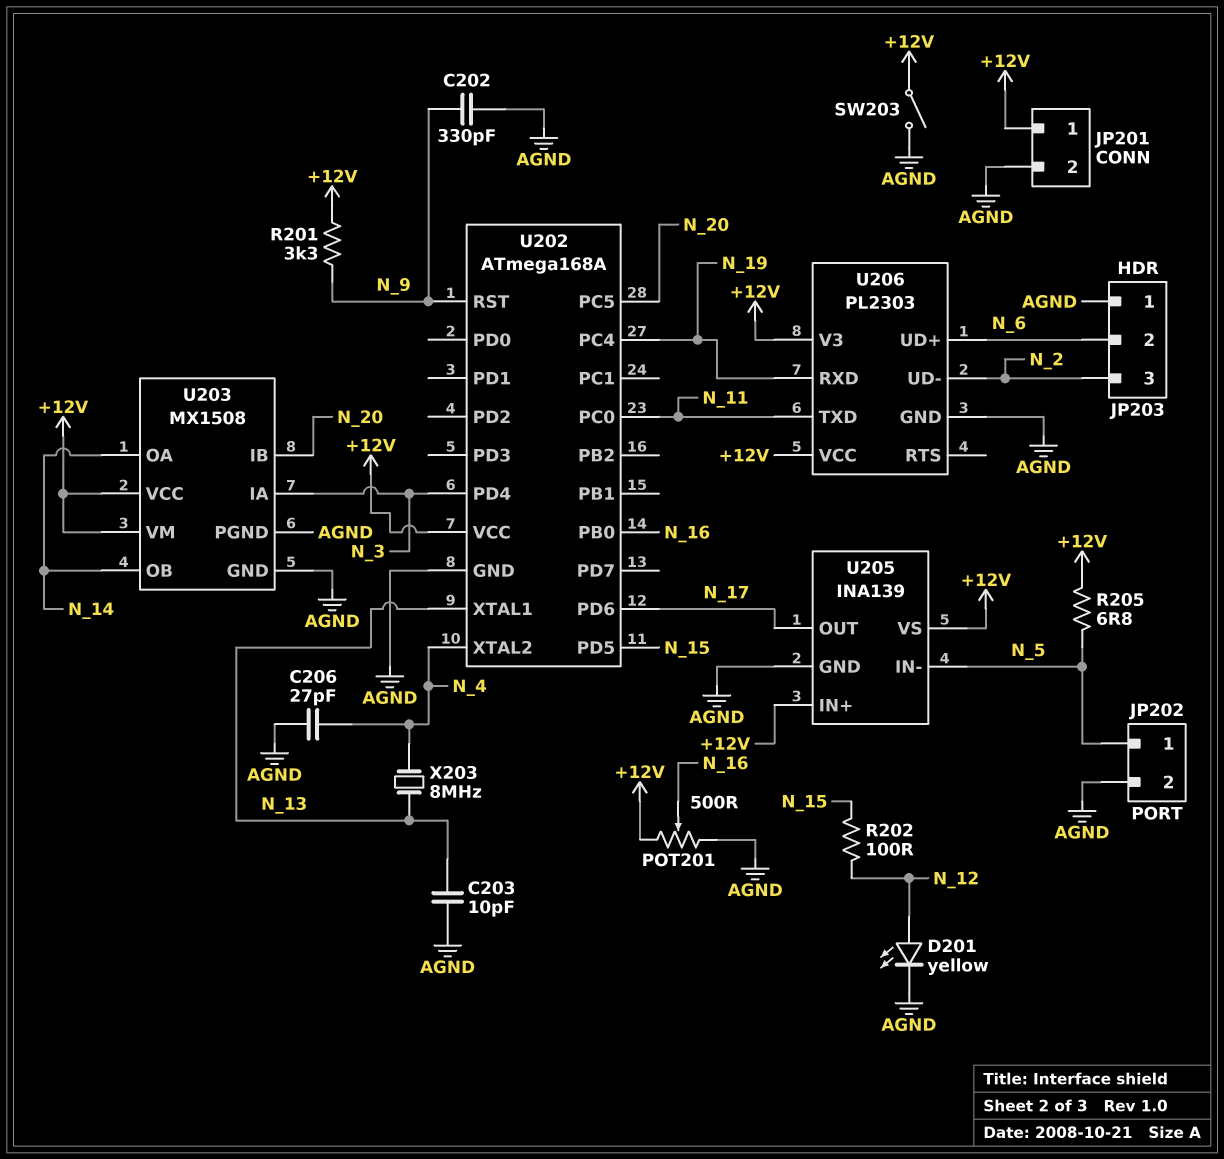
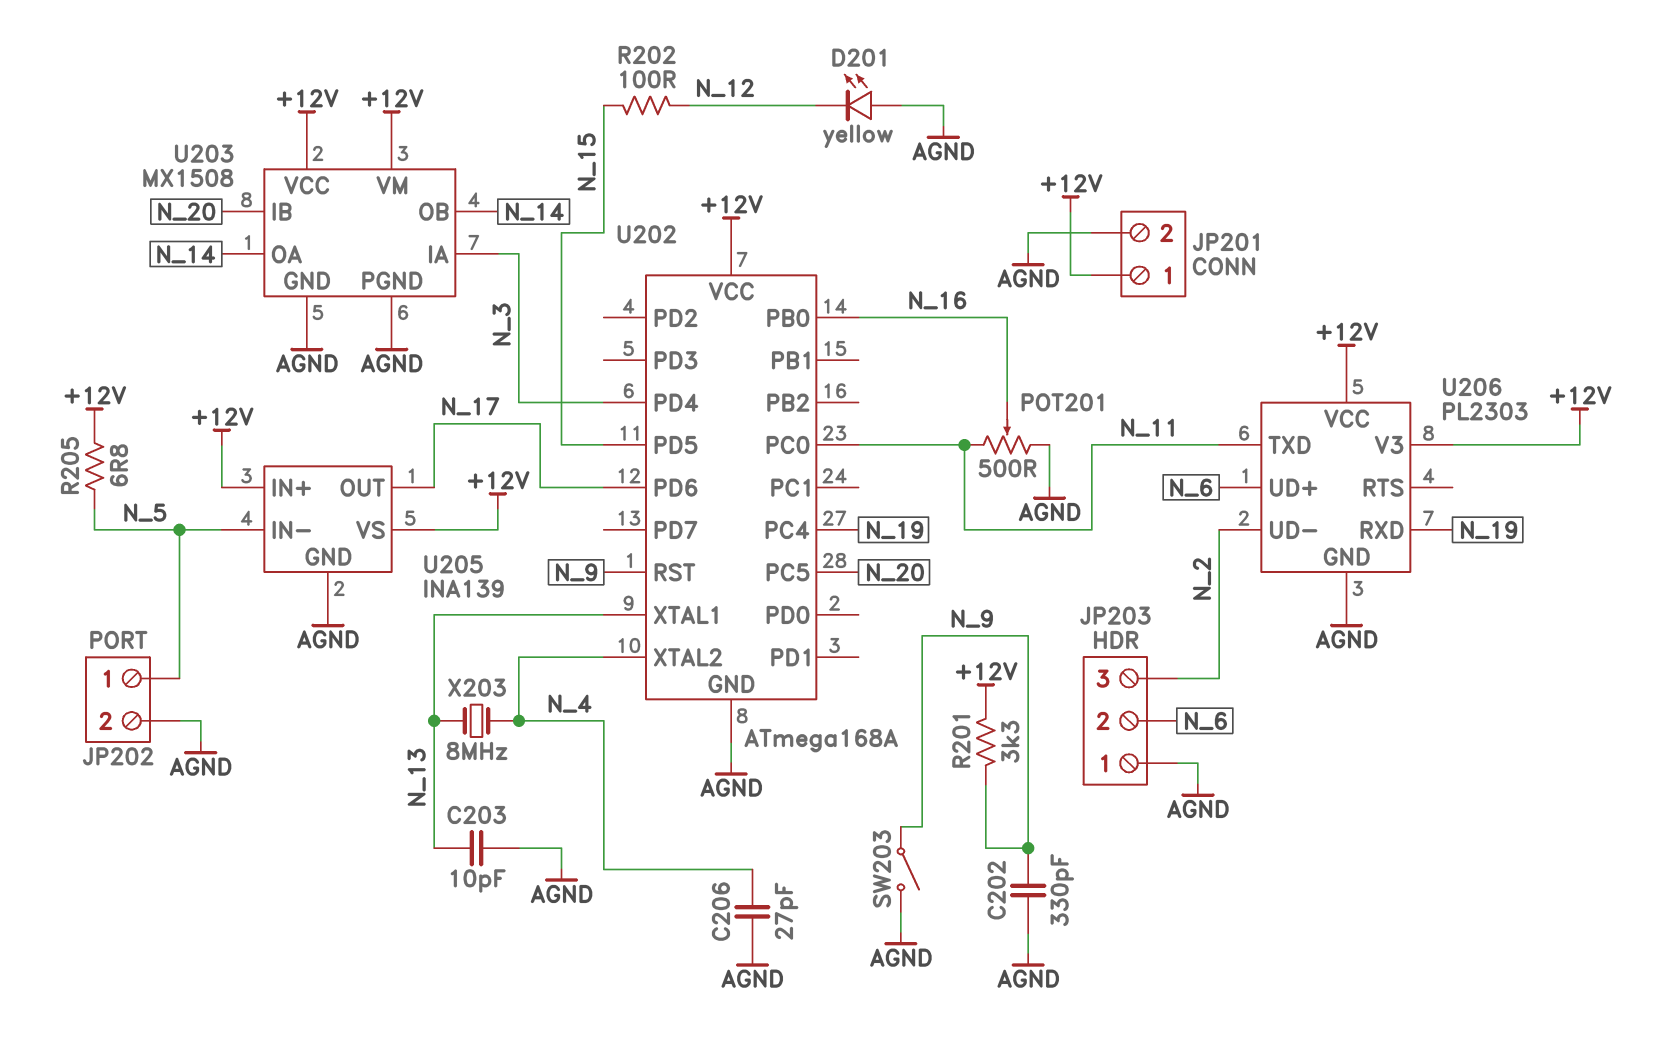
D201: LED yellow (A N_12, K AGND) -> LED yellow (A AGND, K N_12)
POT201: 500 (+12V, AGND, wiper N_16) -> 500 (AGND, N_11, wiper N_16)
SW203: switch (+12V, AGND) -> switch (AGND, N_9)

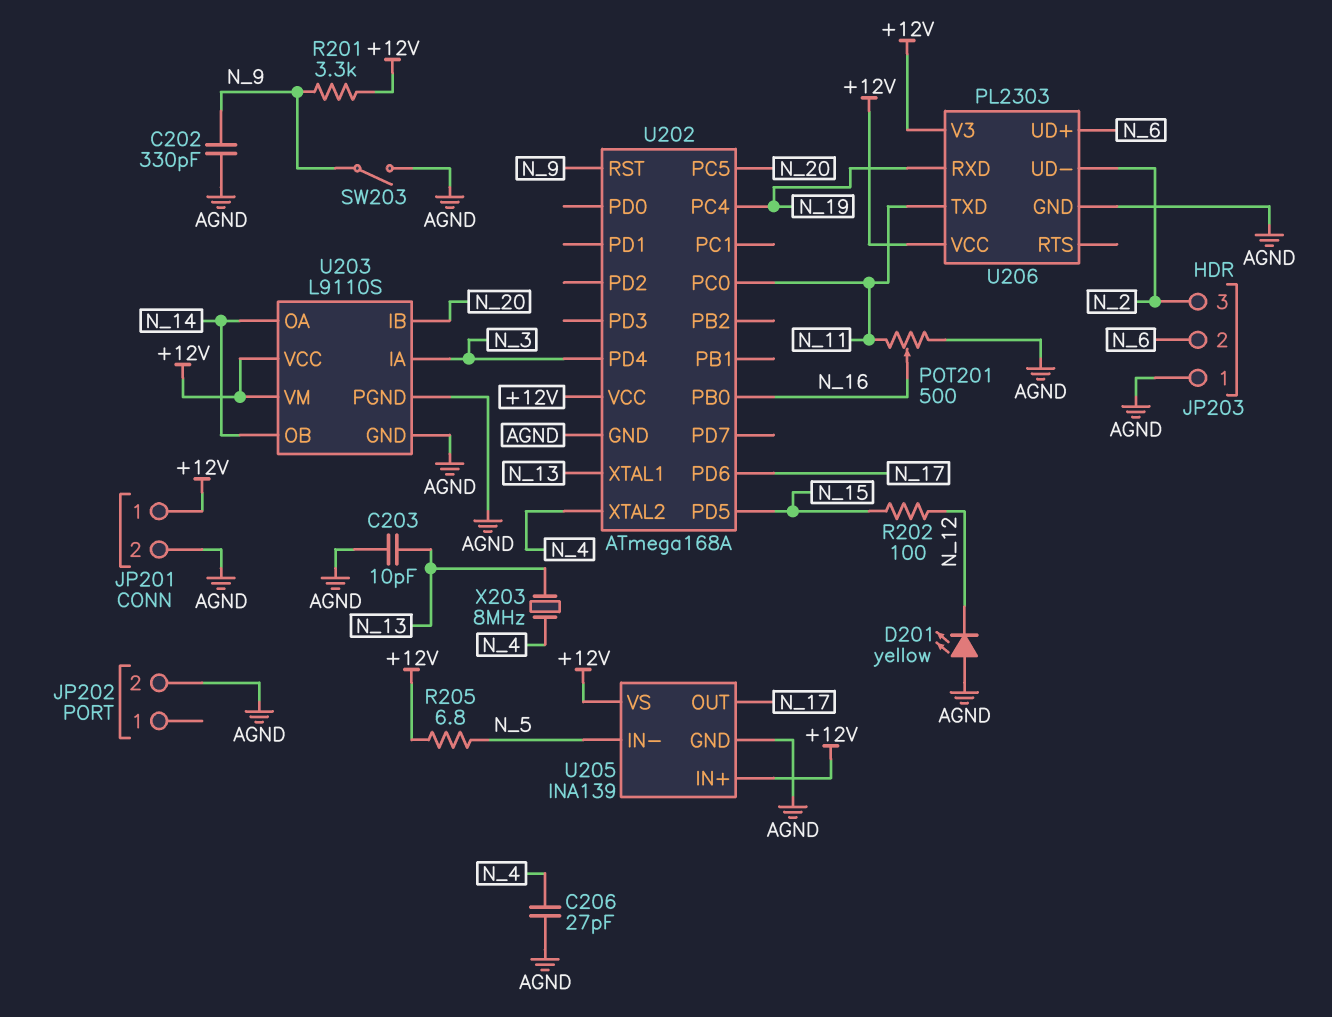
JP202 pin 1: N_5 -> none
U203: MX1508 -> L9110S

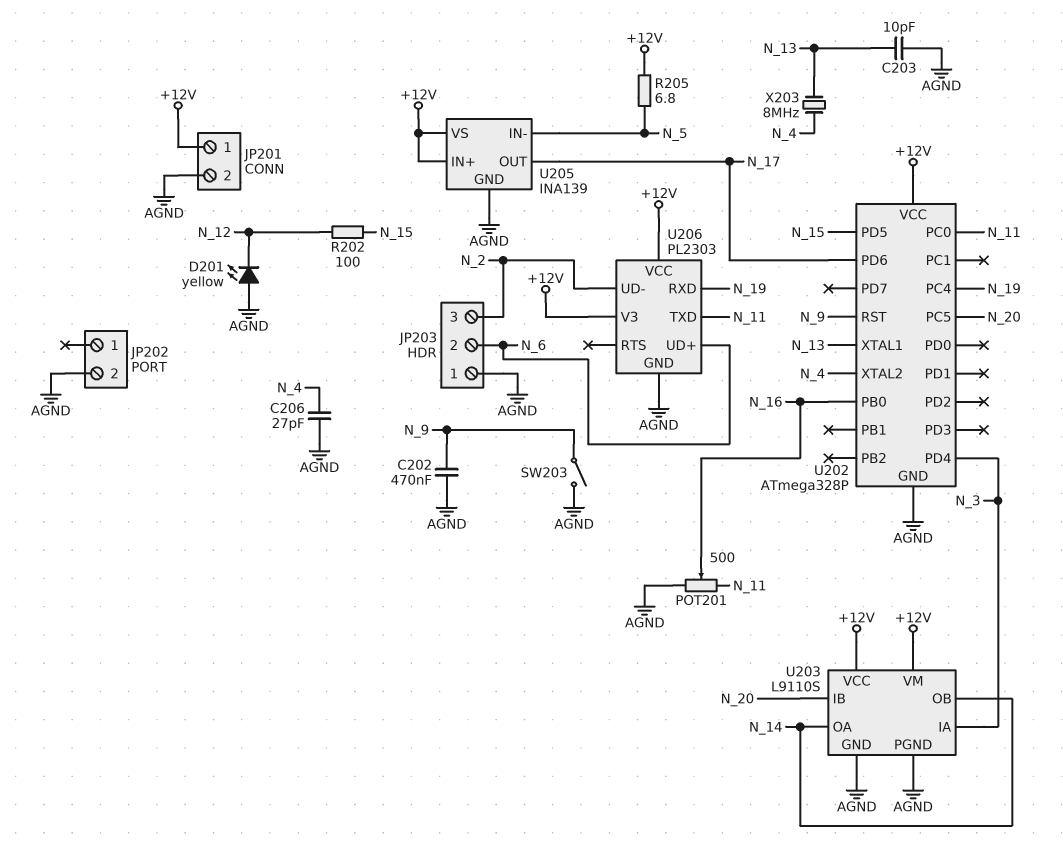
C202: 330pF (AGND, N_9) -> 470nF (AGND, N_9)
R201: 3.3k (+12V, N_9) -> none
U202: ATmega168A -> ATmega328P

